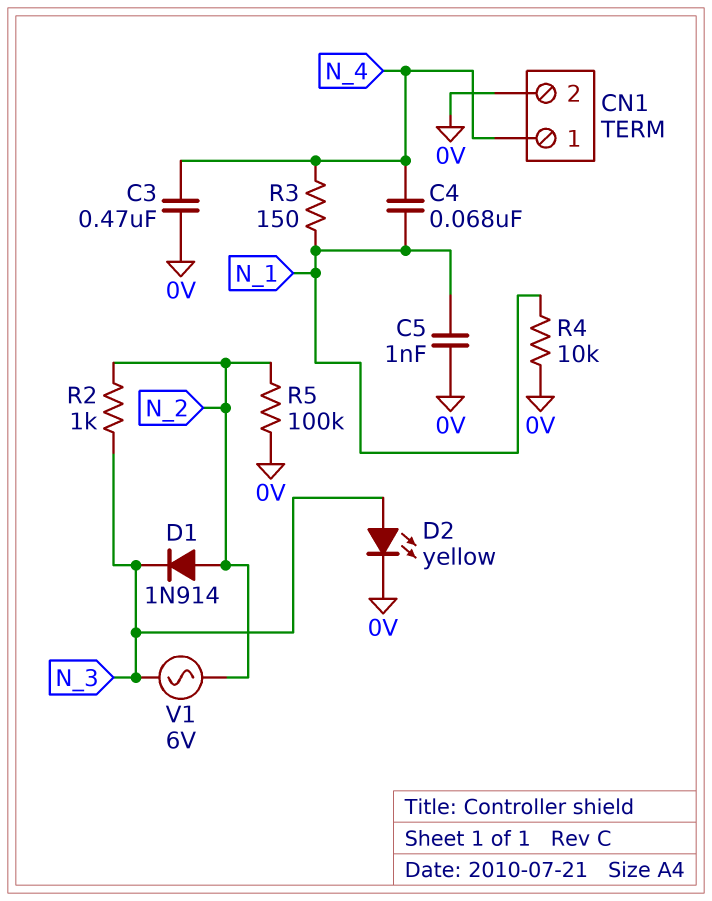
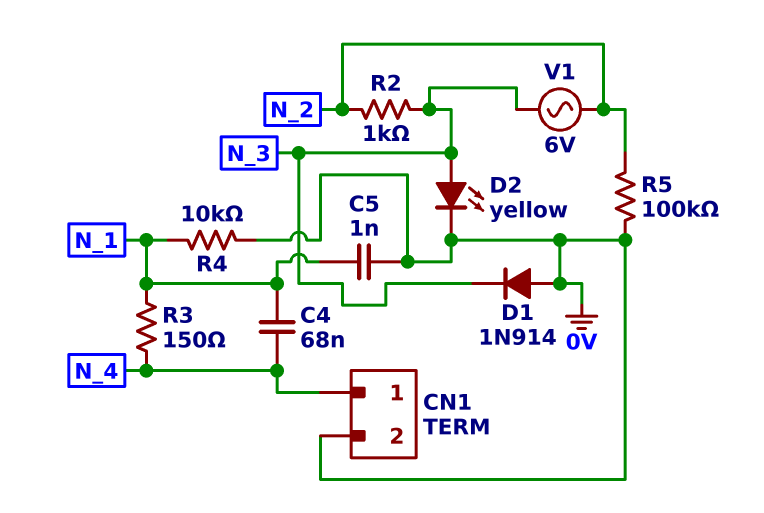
C3: 470nF (0V, N_4) -> none
D1: diode 1N914 (A N_2, K N_3) -> diode 1N914 (A 0V, K N_3)

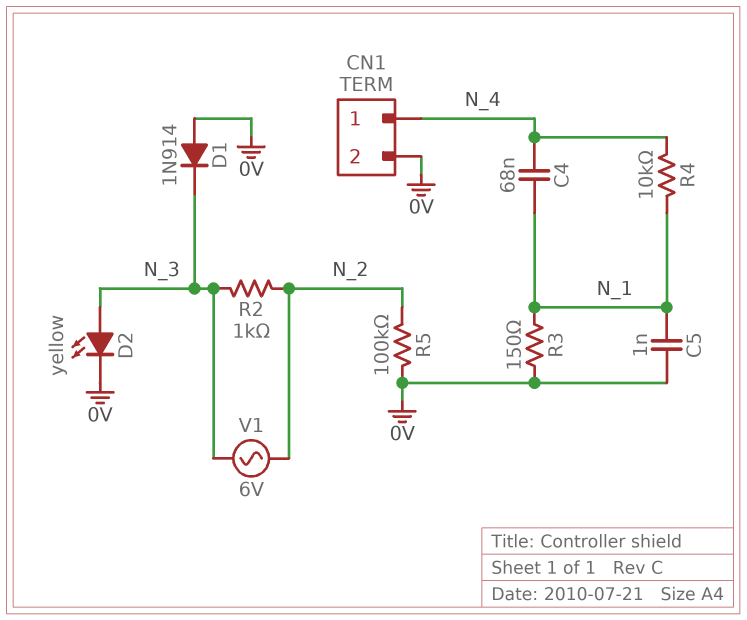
R3: 150 (N_1, N_4) -> 150 (0V, N_1)
R4: 10k (0V, N_1) -> 10k (N_1, N_4)

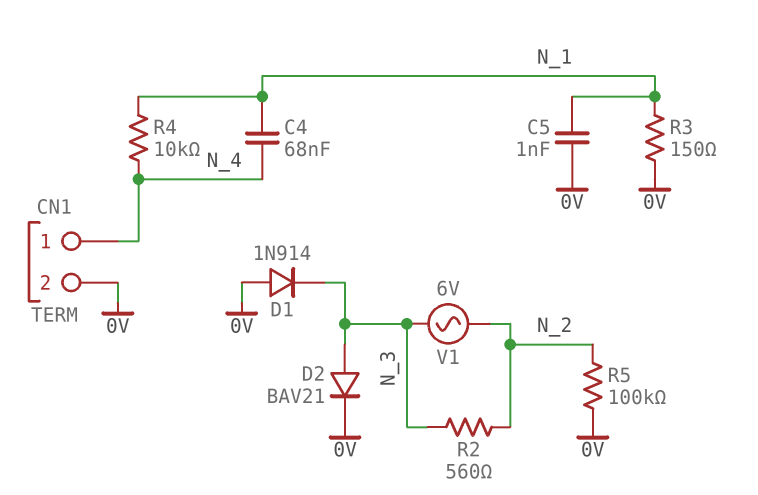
D2: LED yellow (A N_3, K 0V) -> diode BAV21 (A N_3, K 0V)
R2: 1k (N_2, N_3) -> 560 (N_2, N_3)

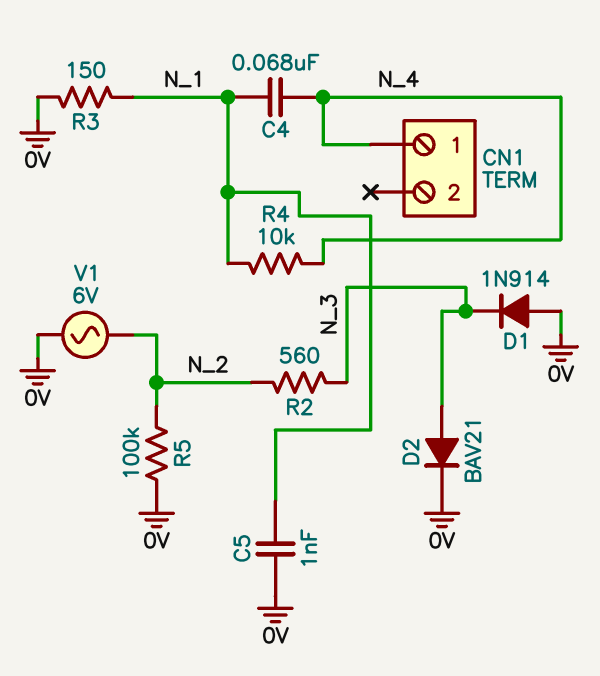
CN1 pin 2: 0V -> none
V1: AC 6V (N_2, N_3) -> AC 6V (0V, N_2)

